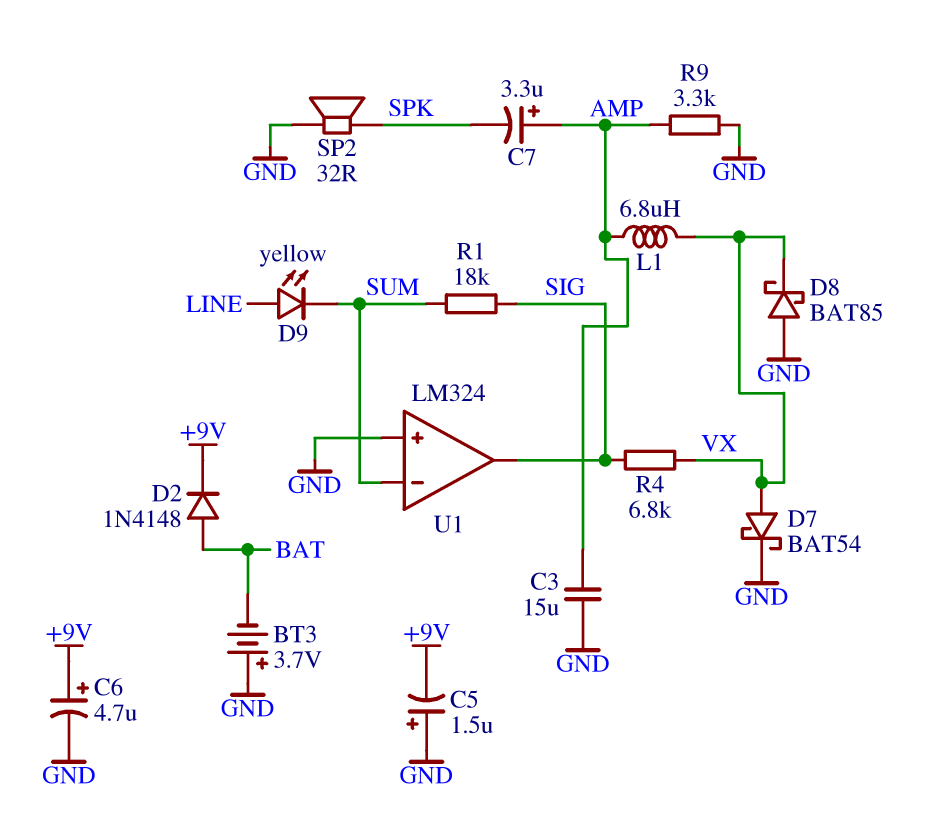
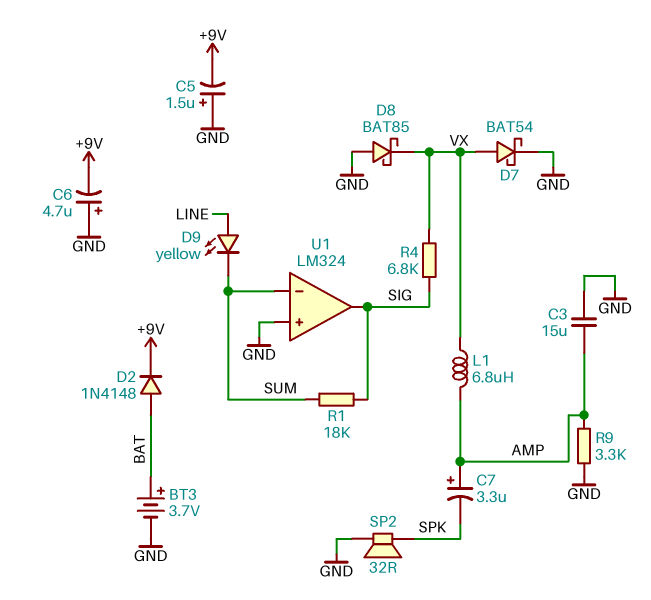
BT3: 3.7V (plus GND, minus BAT) -> 3.7V (plus BAT, minus GND)
C6: 4.7uF (plus +9V, minus GND) -> 4.7uF (plus GND, minus +9V)

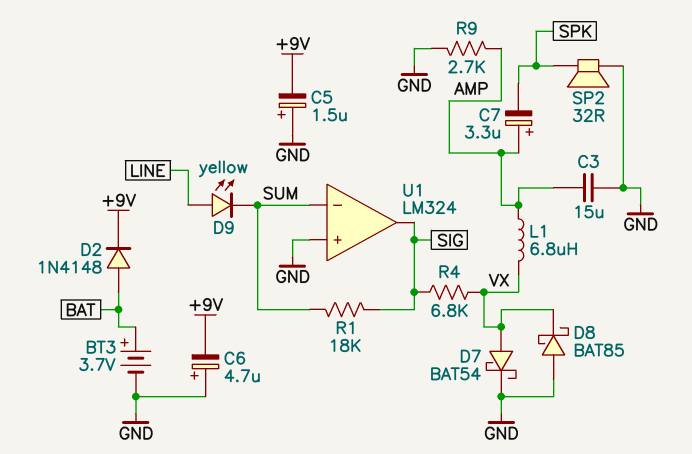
R9: 3.3k (AMP, GND) -> 2.7k (AMP, GND)

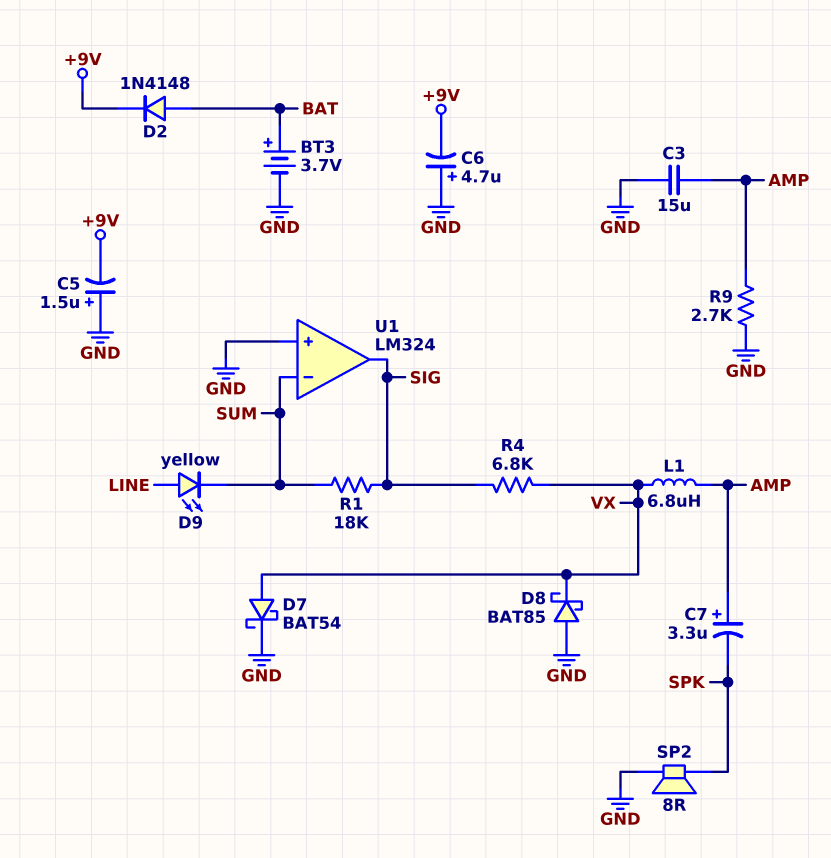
SP2: speaker 32R (GND, SPK) -> speaker 8R (GND, SPK)

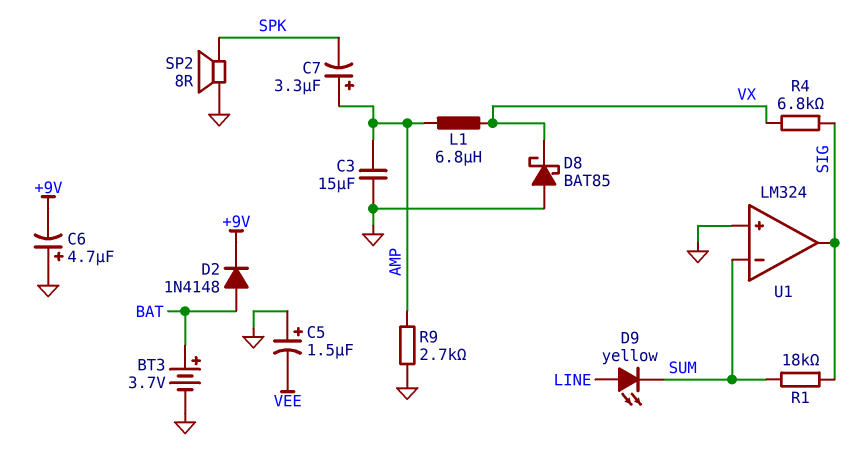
C5: 1.5uF (plus GND, minus +9V) -> 1.5uF (plus GND, minus VEE)
D7: schottky BAT54 (A VX, K GND) -> none

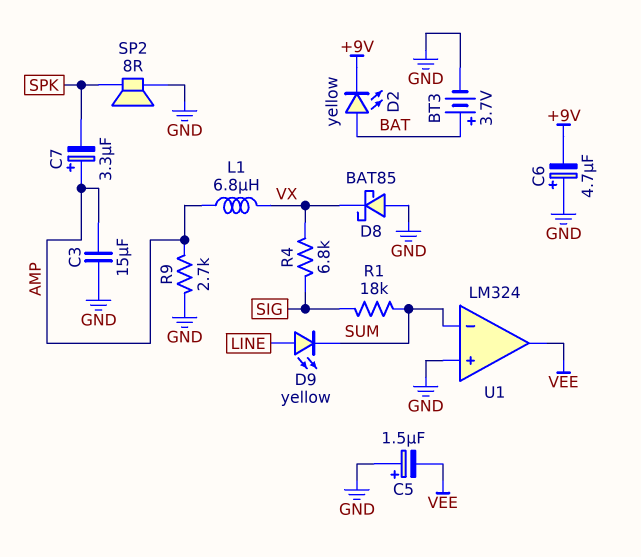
D2: diode 1N4148 (A BAT, K +9V) -> LED yellow (A BAT, K +9V)
U1 pin out: SIG -> VEE

